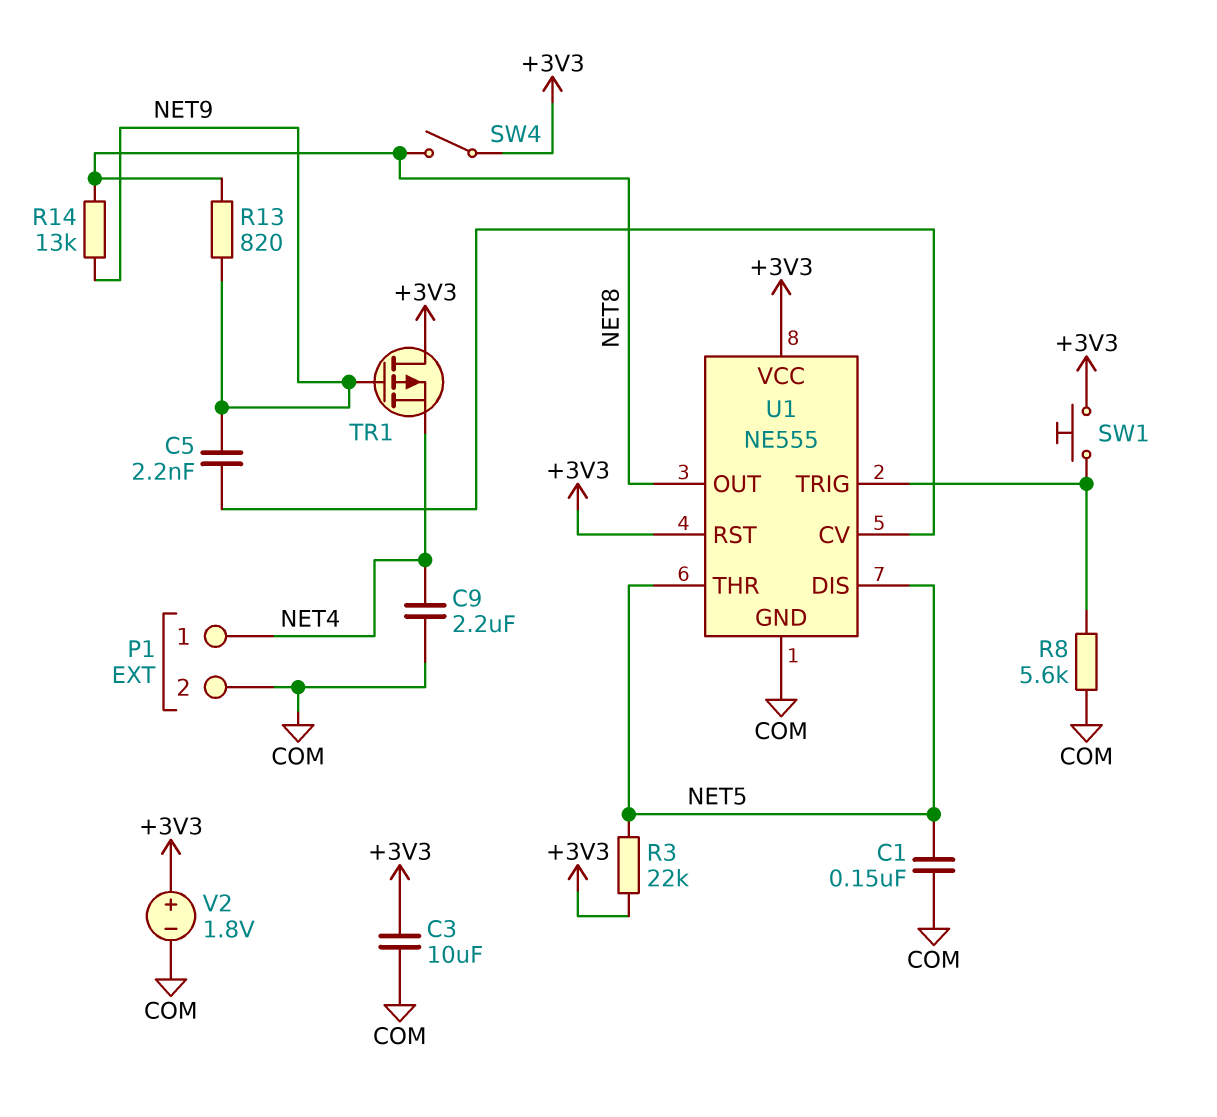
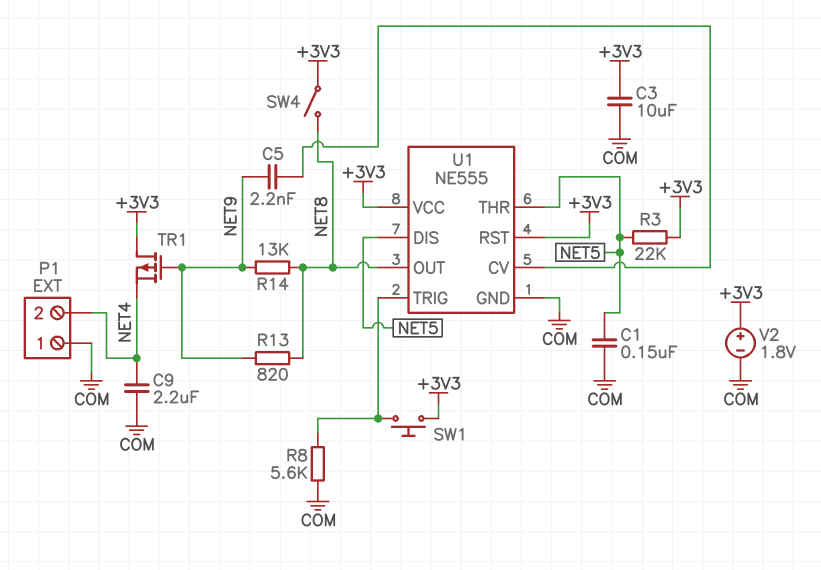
P1 pin 1: NET4 -> COM
P1 pin 2: COM -> NET4

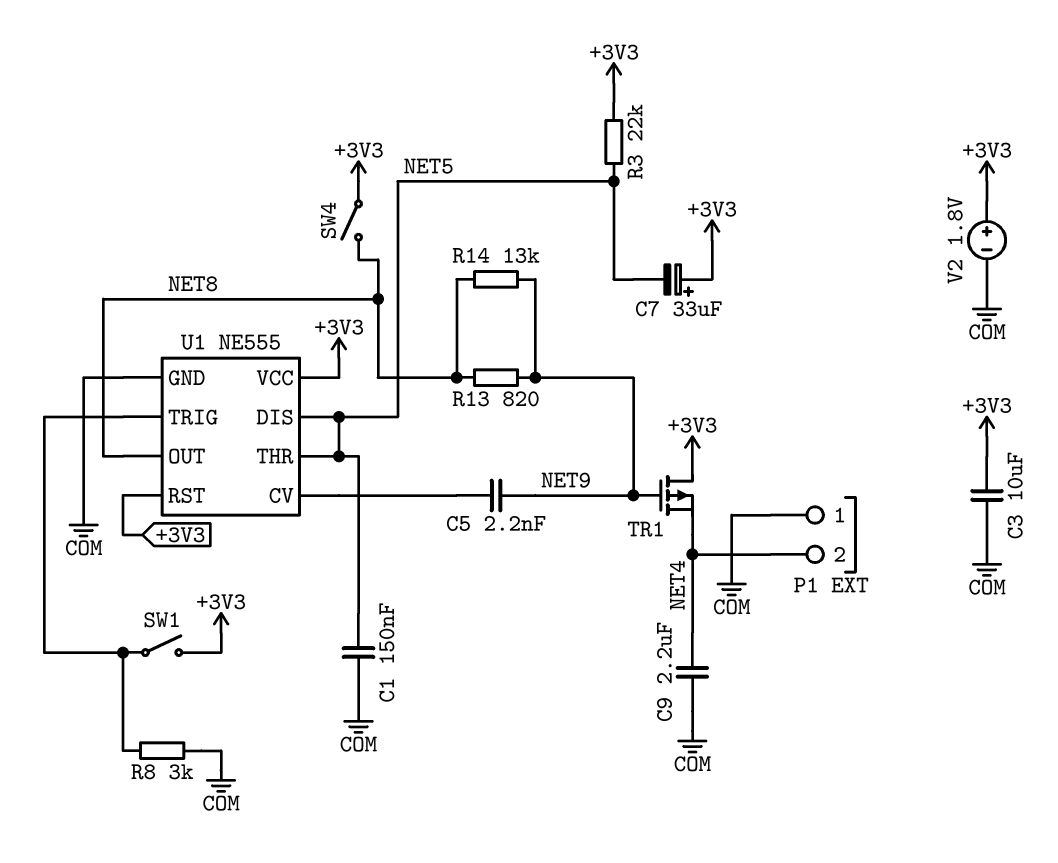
C7: none -> 33uF (plus +3V3, minus NET5)
R8: 5.6k (COM, U1/TRIG) -> 3k (COM, U1/TRIG)
SW1: button (+3V3, U1/TRIG) -> switch (+3V3, U1/TRIG)

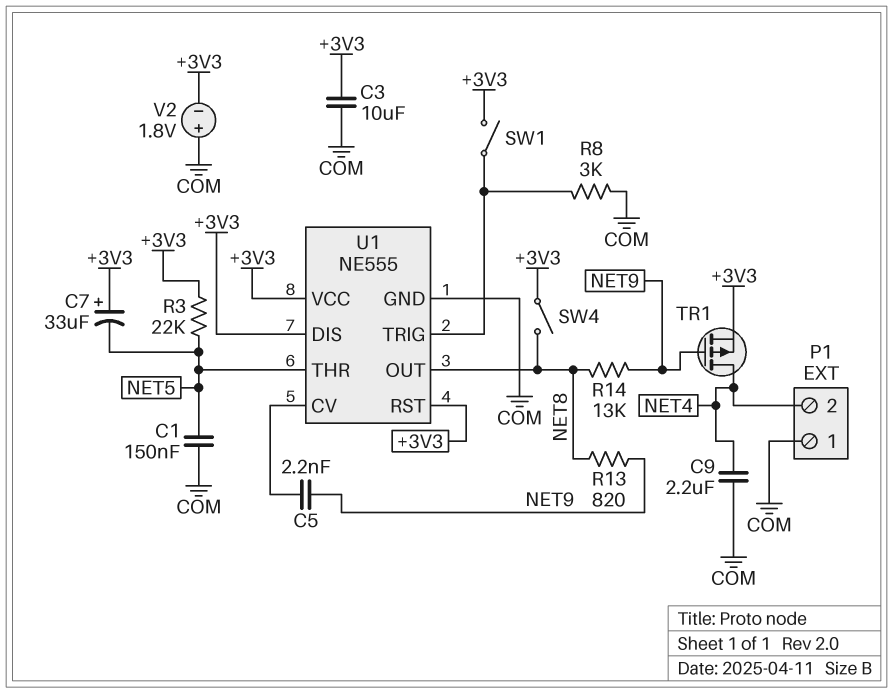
TR1: PMOS (G NET9, D +3V3, S NET4) -> PMOS (G NET9, D NET4, S +3V3)
U1 pin DIS: NET5 -> +3V3
V2: 1.8V (plus +3V3, minus COM) -> 1.8V (plus COM, minus +3V3)

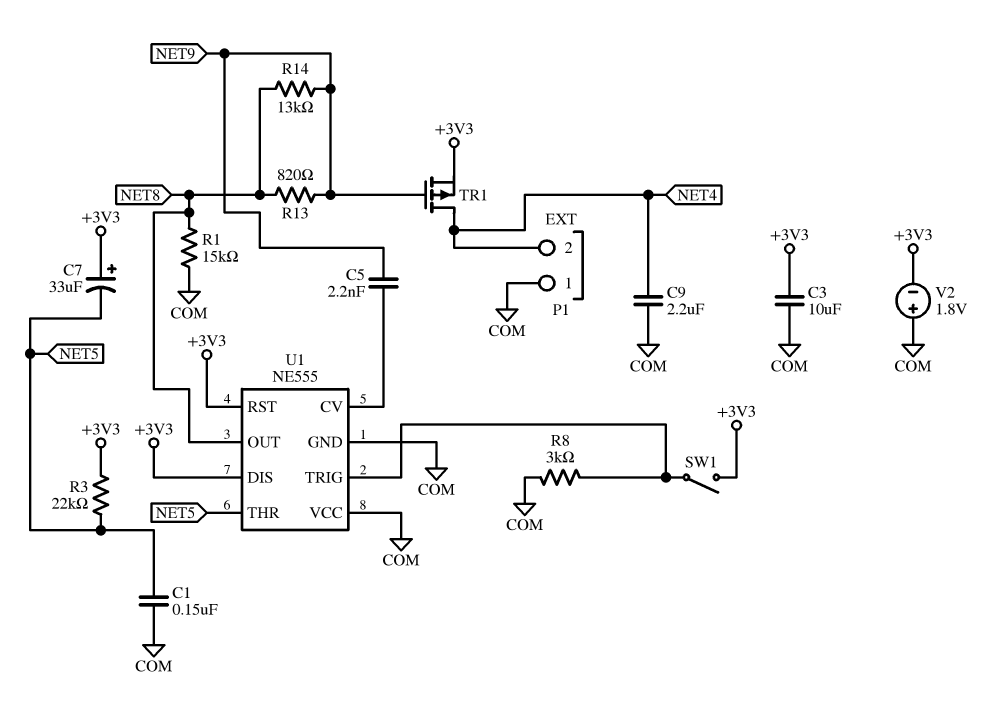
R1: none -> 15k (COM, NET8)
SW4: switch (+3V3, NET8) -> none
U1 pin VCC: +3V3 -> COM

